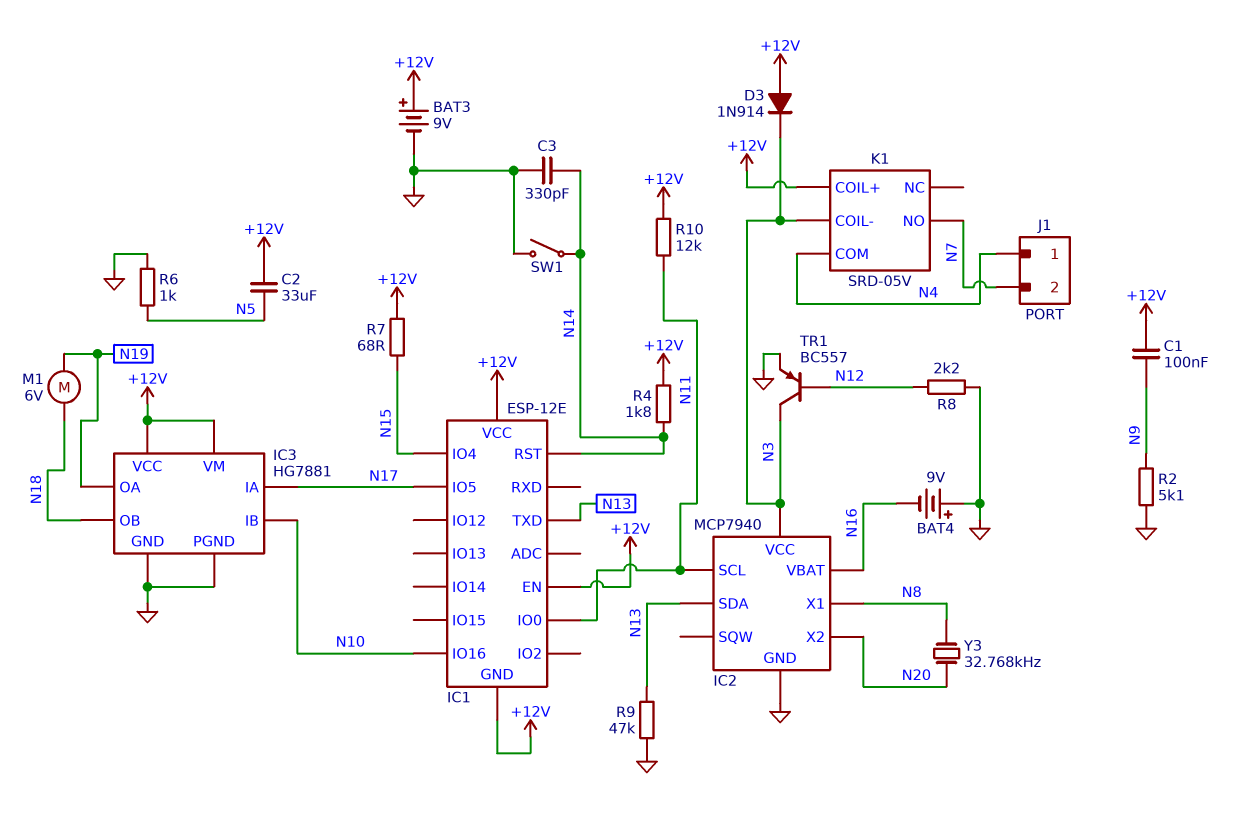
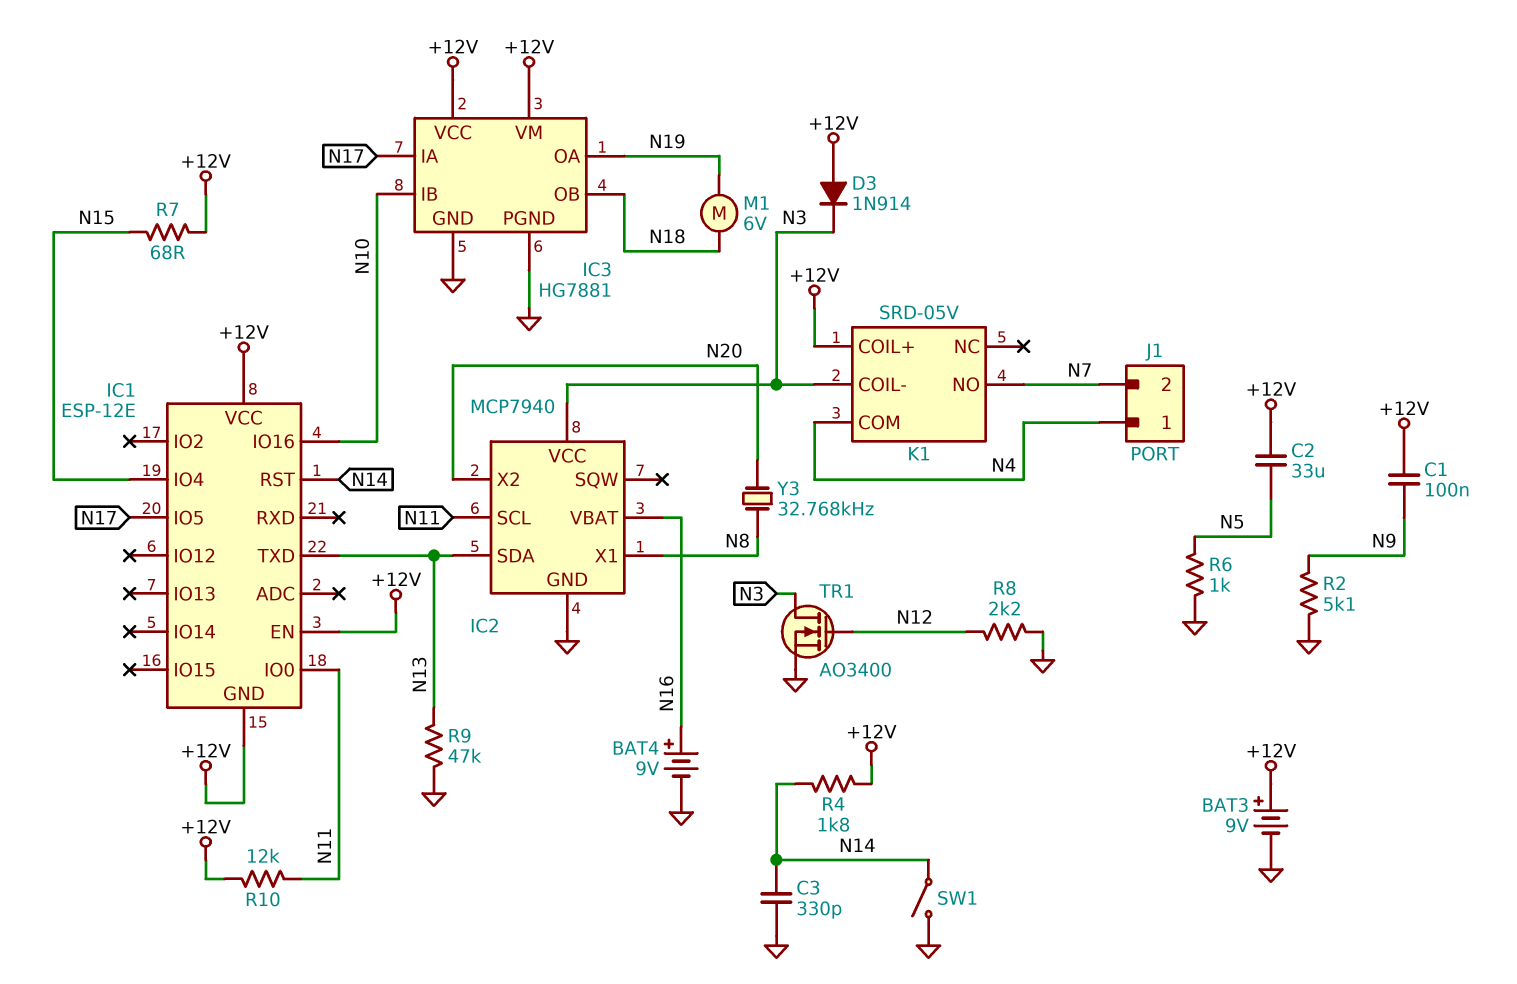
BAT4: 9V (plus GND, minus N16) -> 9V (plus N16, minus GND)
TR1: PNP BC557 (B N12, C N3, E GND) -> NMOS AO3400 (G N12, D N3, S GND)

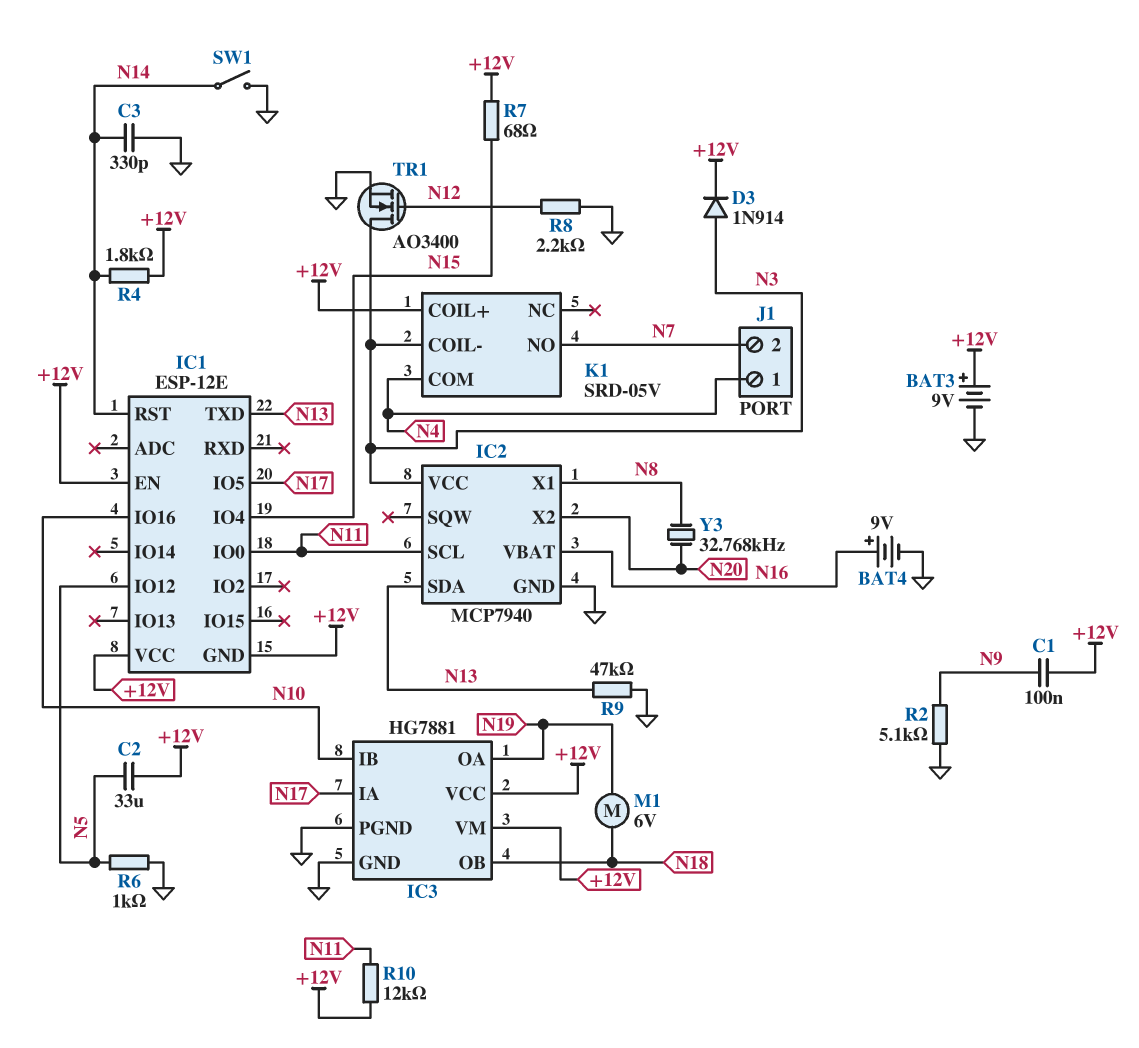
D3: diode 1N914 (A +12V, K N3) -> diode 1N914 (A N3, K +12V)
IC1 pin IO12: none -> N5

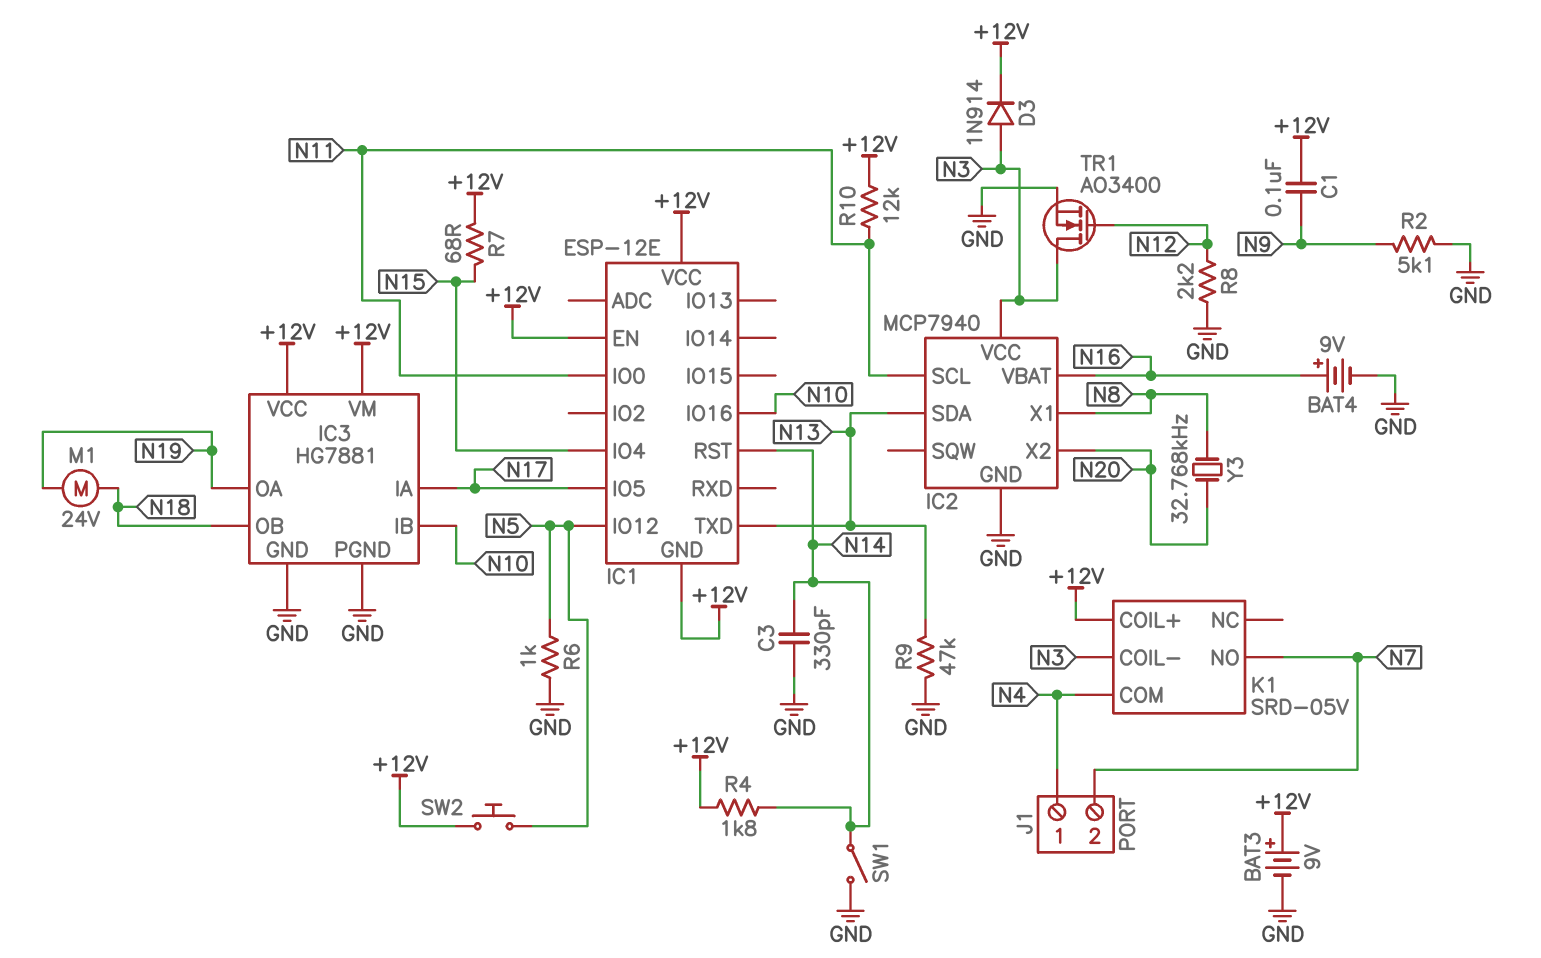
C2: 33uF (+12V, N5) -> none
M1: motor 6V (N18, N19) -> motor 24V (N18, N19)
SW2: none -> button (+12V, N5)

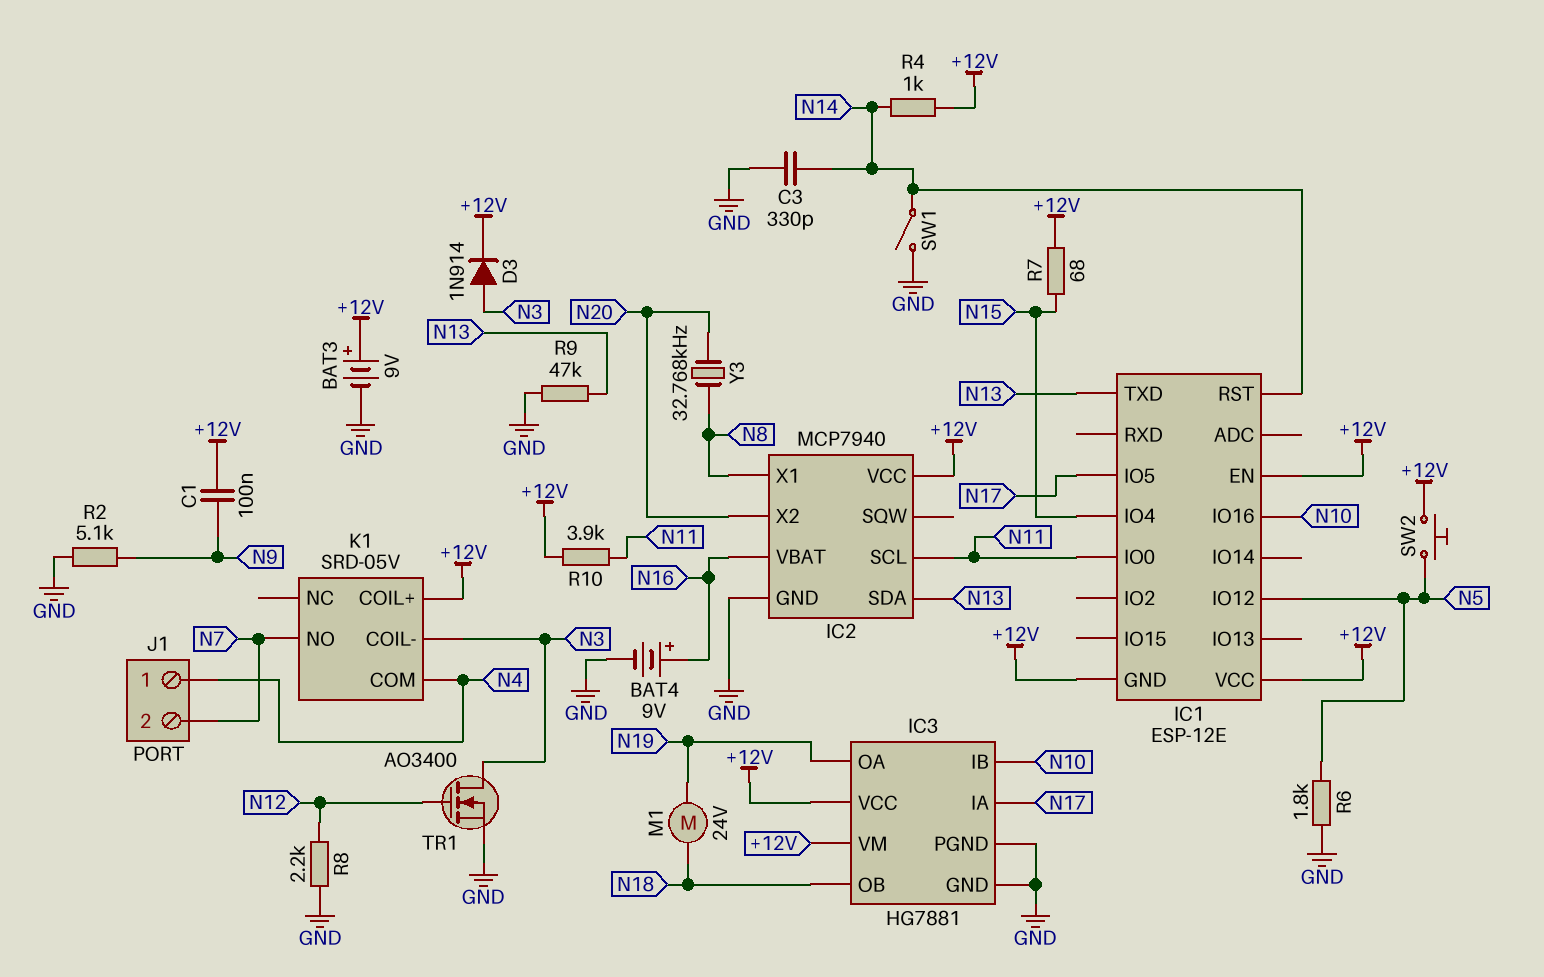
IC2 pin VCC: N3 -> +12V
R4: 1.8k (+12V, N14) -> 1k (+12V, N14)
R6: 1k (GND, N5) -> 1.8k (GND, N5)
R10: 12k (+12V, N11) -> 3.9k (+12V, N11)

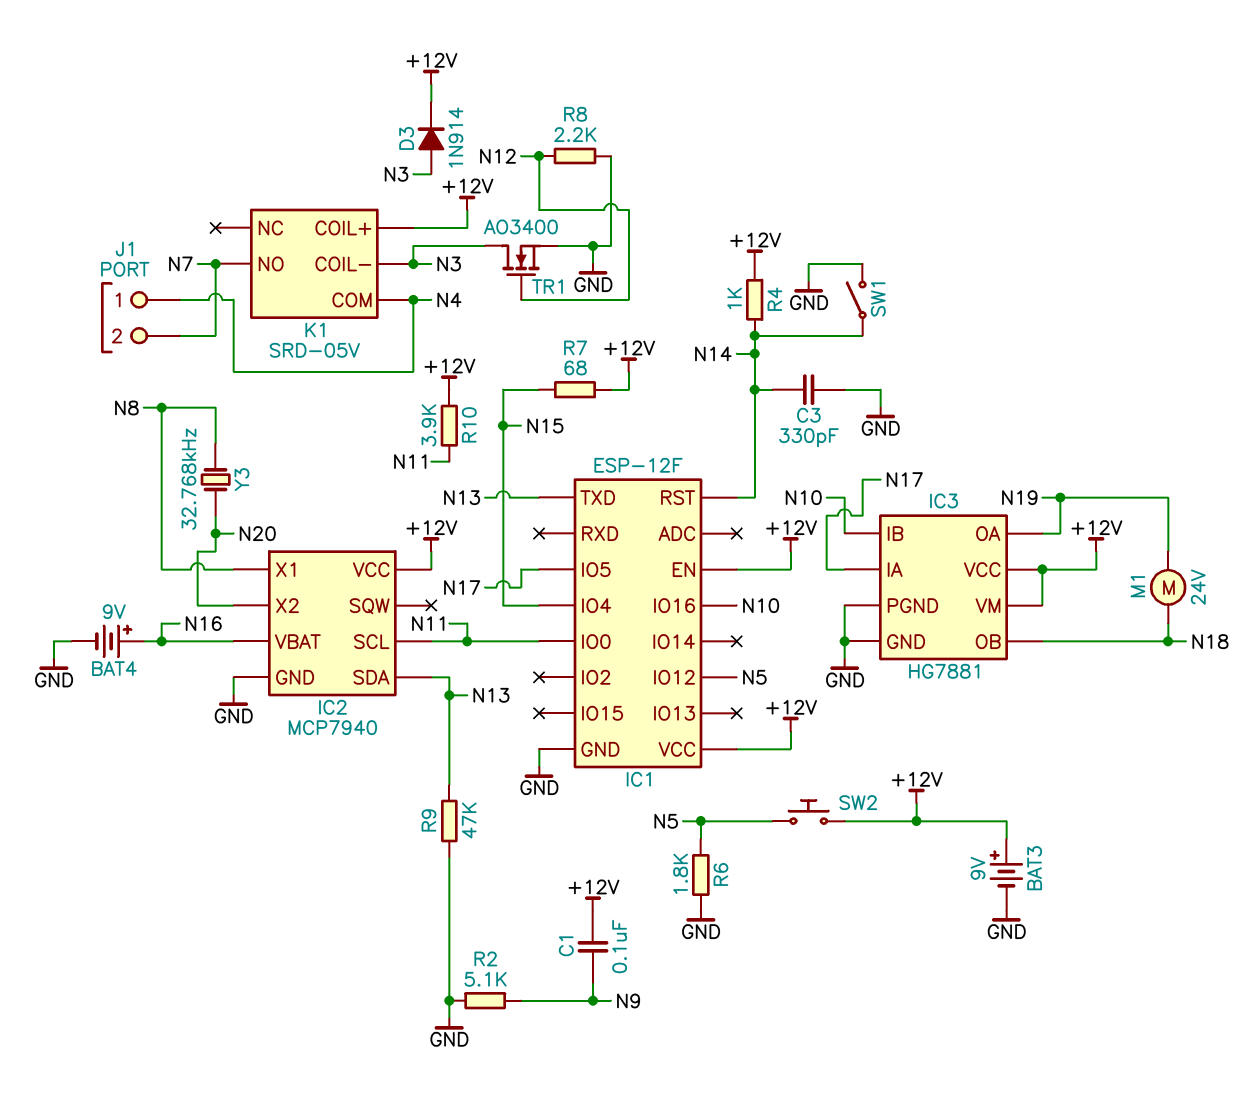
IC1: ESP-12E -> ESP-12F
IC1 pin GND: +12V -> GND

